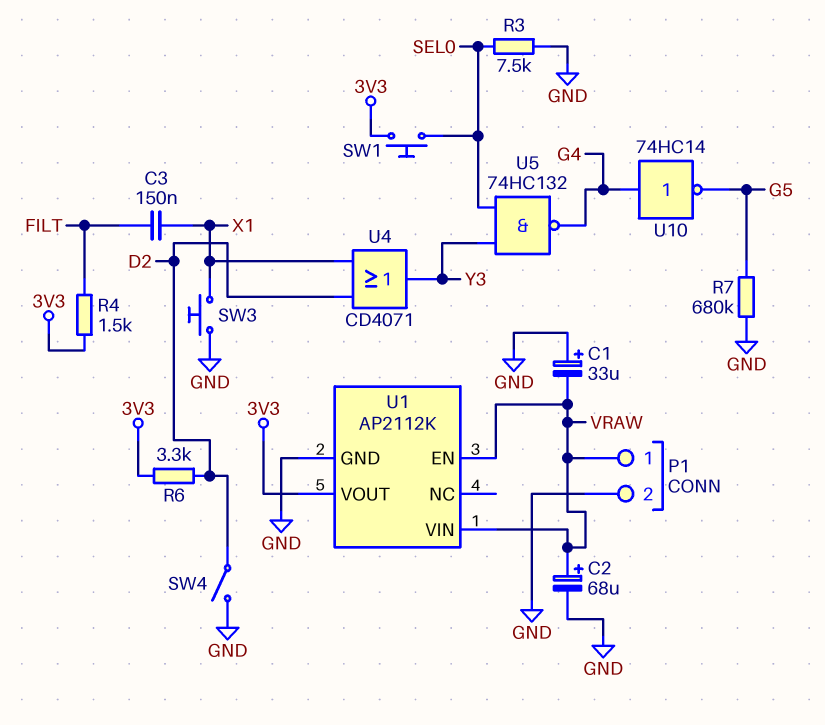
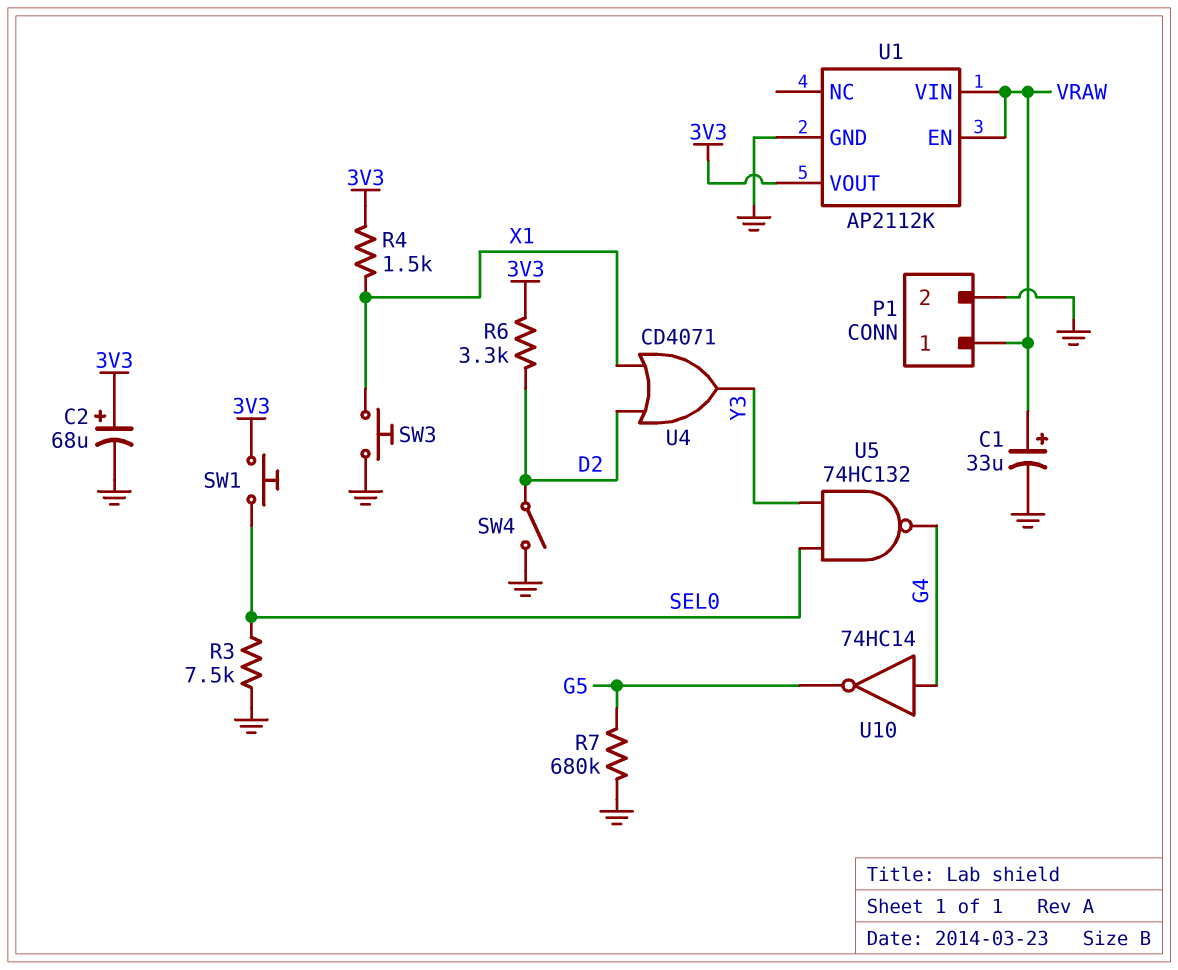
C1: 33uF (plus GND, minus VRAW) -> 33uF (plus VRAW, minus GND)
C2: 68uF (plus VRAW, minus GND) -> 68uF (plus 3V3, minus GND)
C3: 150nF (FILT, X1) -> none
R4: 1.5k (3V3, FILT) -> 1.5k (3V3, X1)

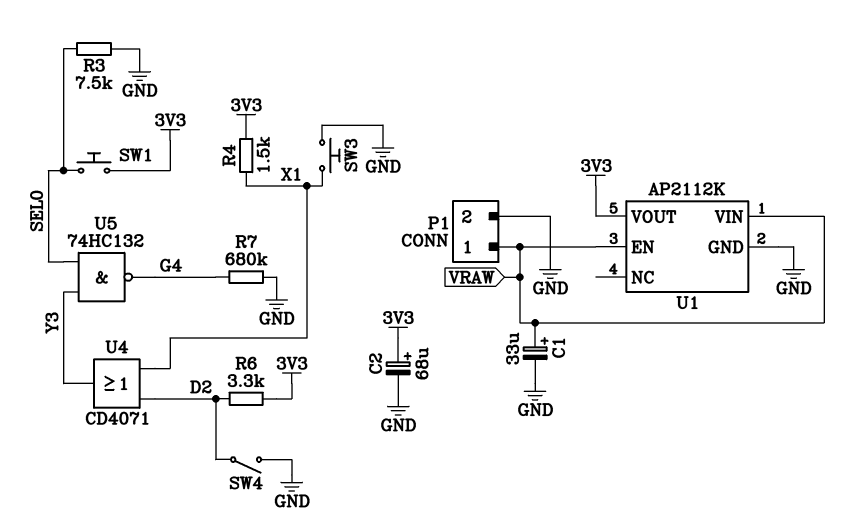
R7: 680k (G5, GND) -> 680k (G4, GND)
U10: NOT 74HC14 (in G4, out G5) -> none

